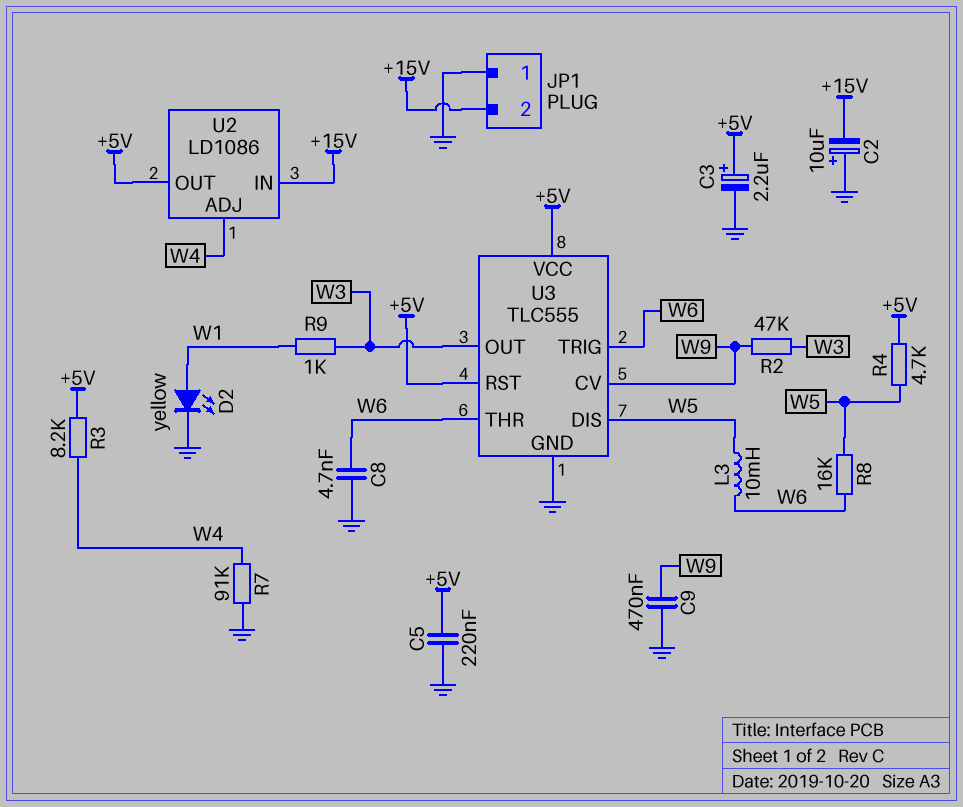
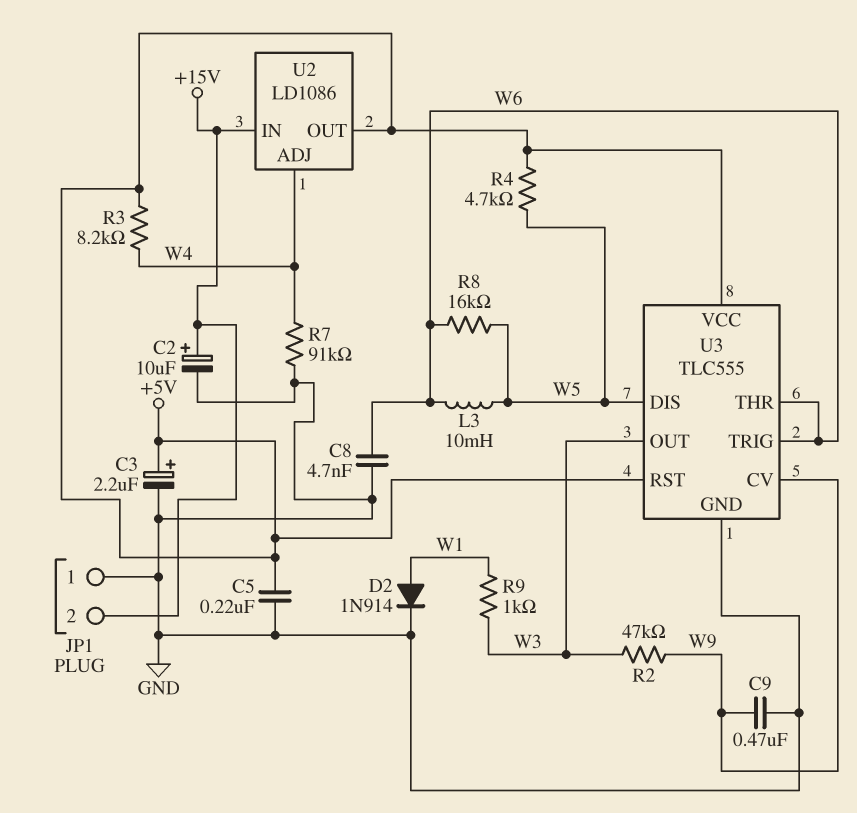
C2: 10uF (plus GND, minus +15V) -> 10uF (plus +15V, minus GND)
D2: LED yellow (A W1, K GND) -> diode 1N914 (A W1, K GND)

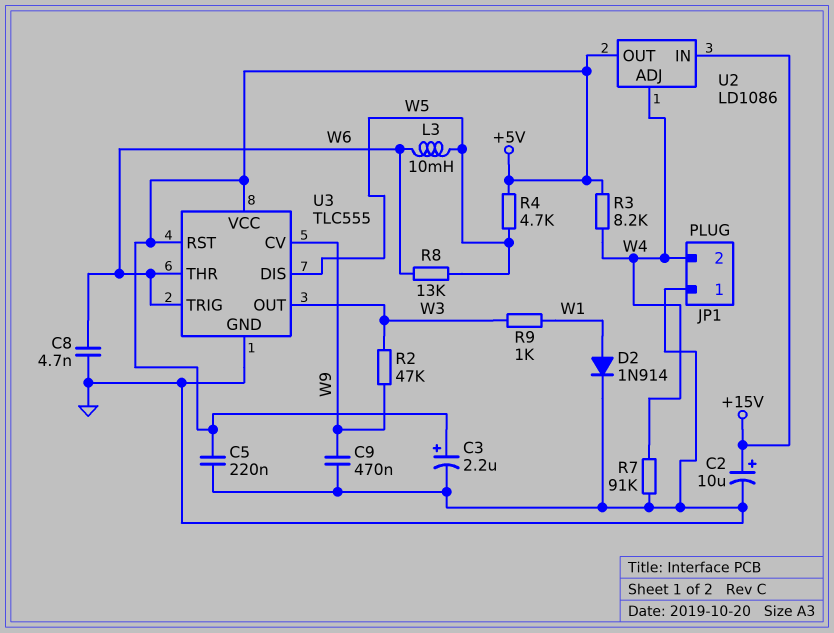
JP1 pin 2: +15V -> W4
R8: 16k (W5, W6) -> 13k (W5, W6)

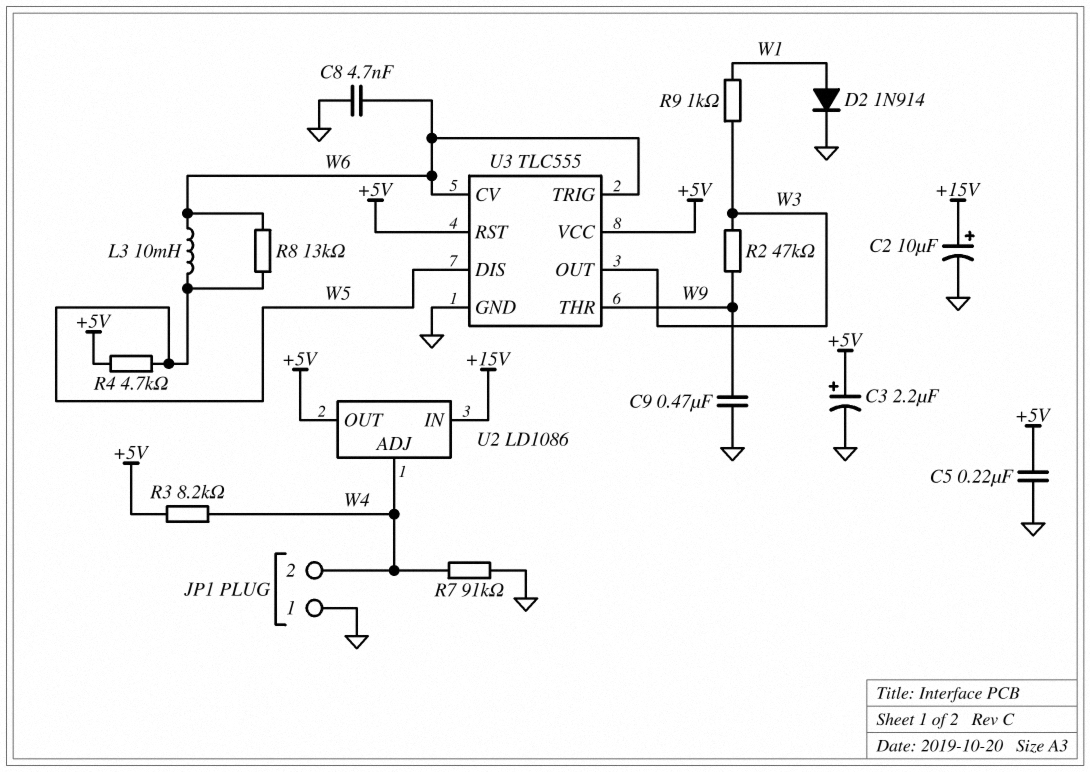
U3 pin CV: W9 -> W6
U3 pin THR: W6 -> W9

